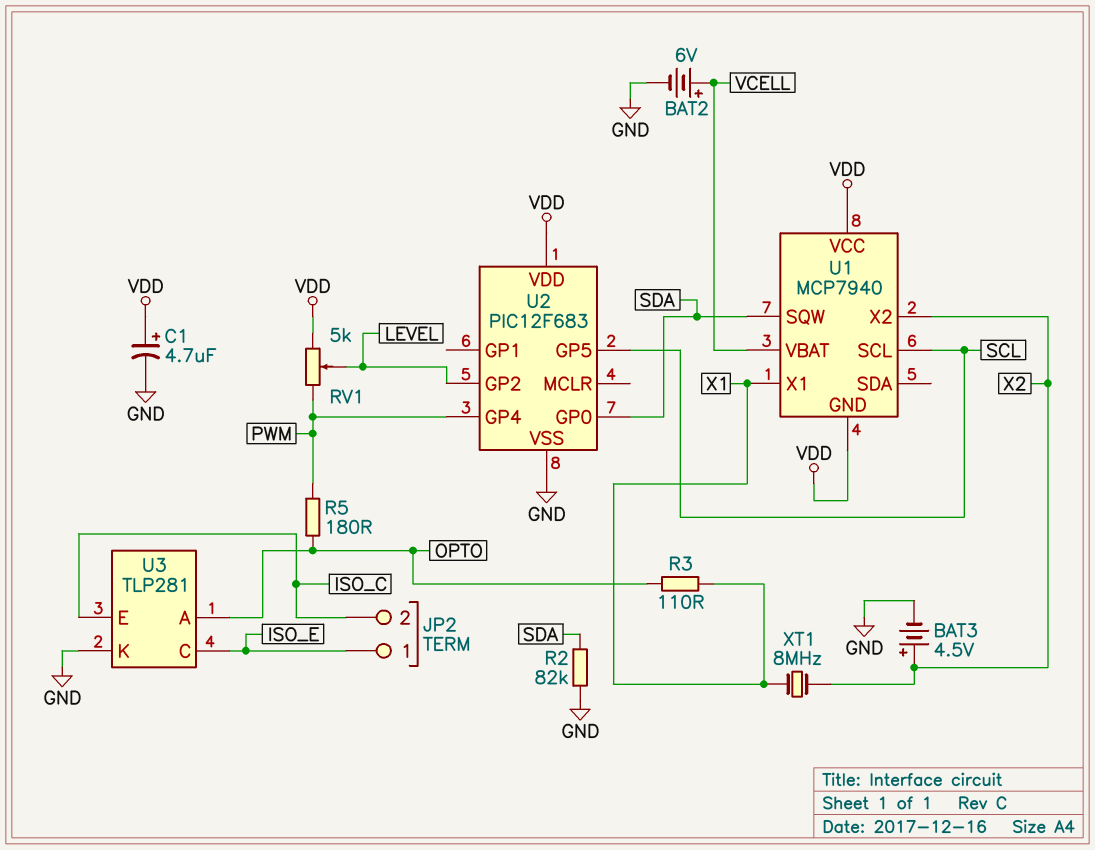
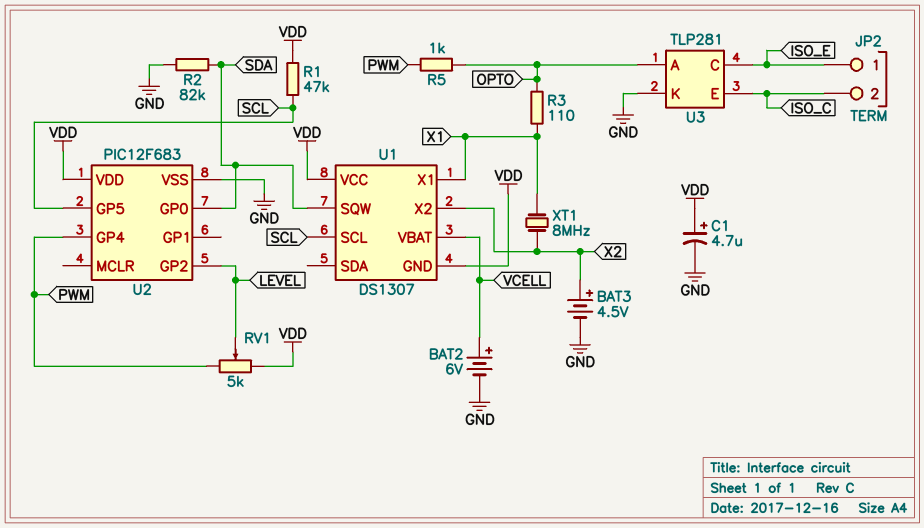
R1: none -> 47k (SCL, VDD)
R5: 180 (OPTO, PWM) -> 1k (OPTO, PWM)
U1: MCP7940 -> DS1307

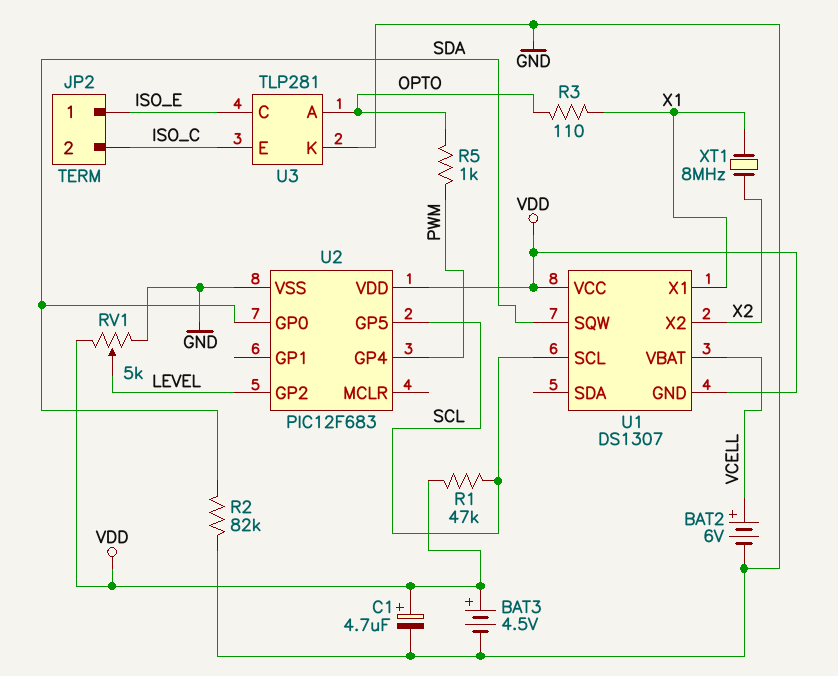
BAT3: 4.5V (plus X2, minus GND) -> 4.5V (plus VDD, minus GND)
RV1: 5k (PWM, VDD, wiper LEVEL) -> 5k (GND, VDD, wiper LEVEL)

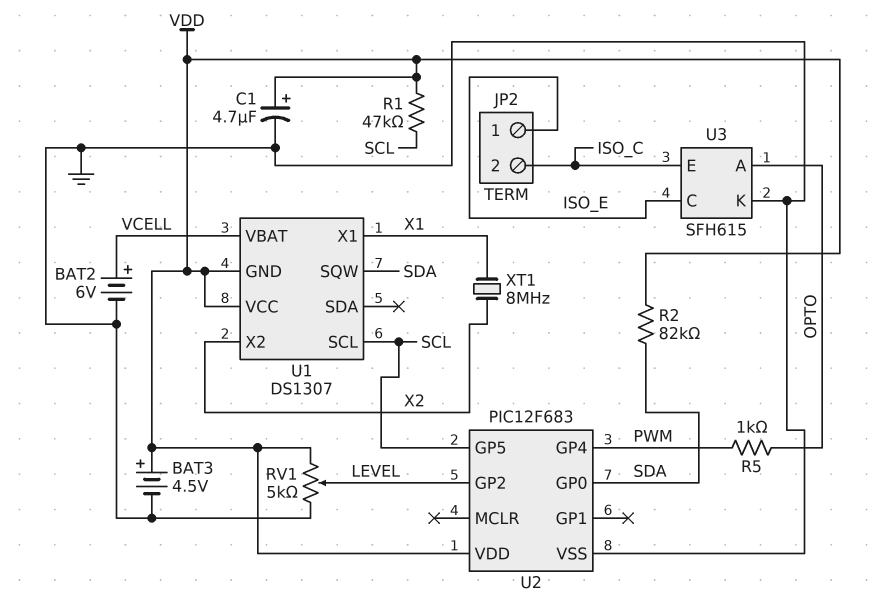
R2: 82k (GND, SDA) -> 82k (SDA, VDD)
R3: 110 (OPTO, X1) -> none
U3: TLP281 -> SFH615

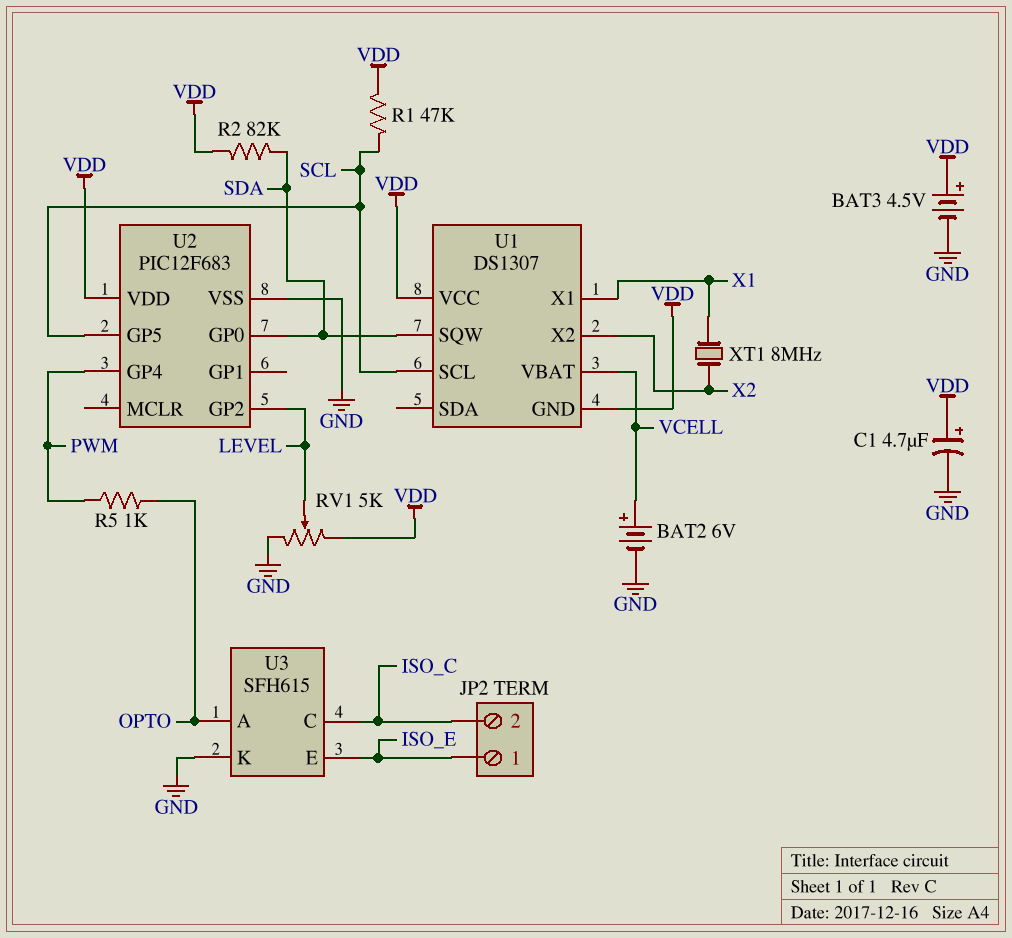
U3 pin C: ISO_E -> ISO_C
U3 pin E: ISO_C -> ISO_E

